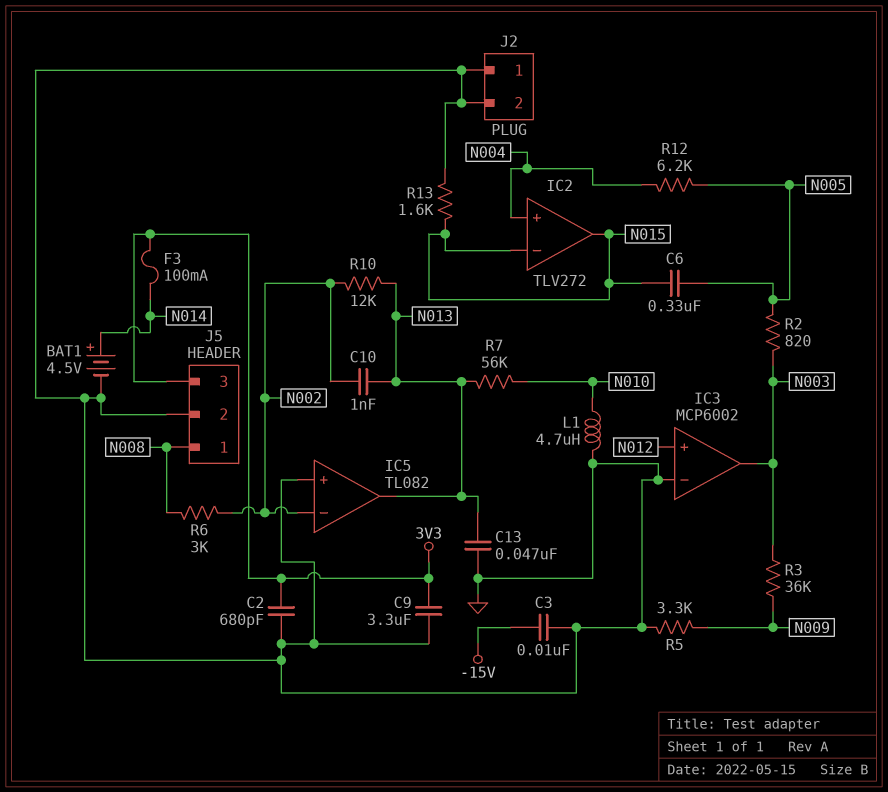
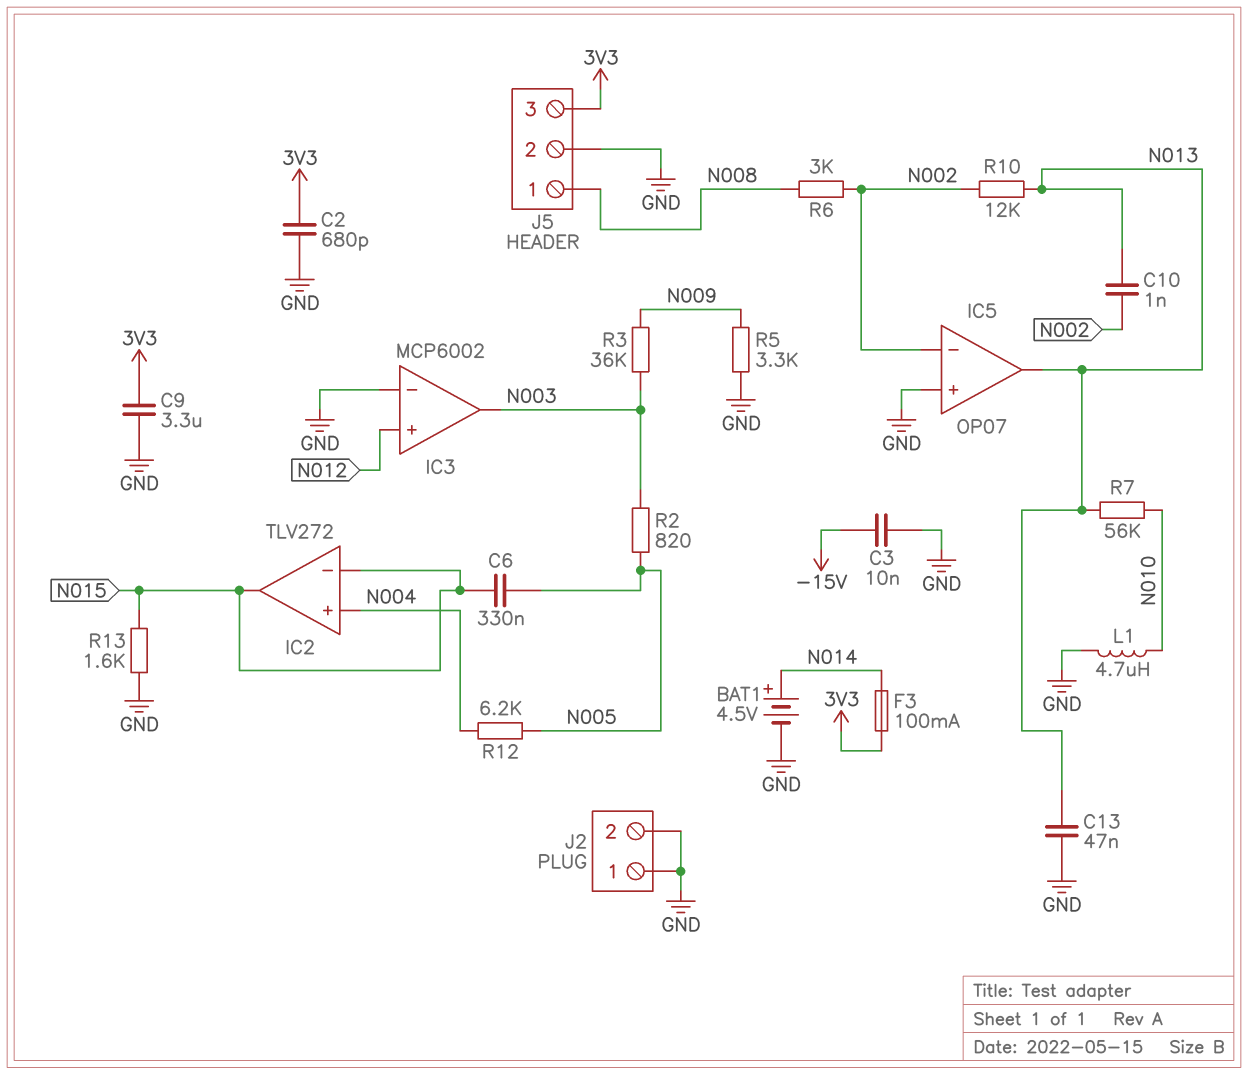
IC5: TL082 -> OP07

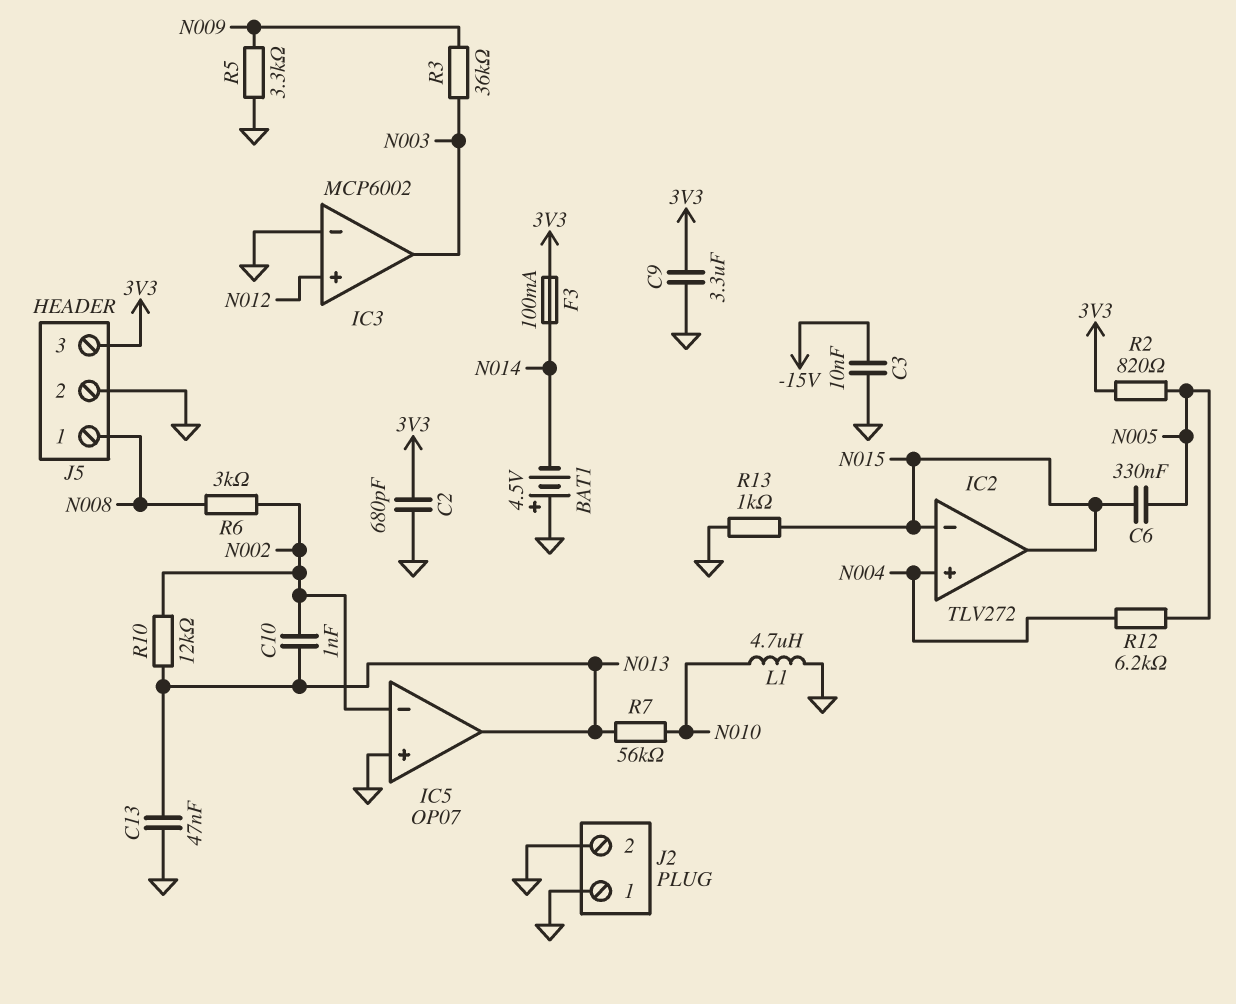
BAT1: 4.5V (plus N014, minus GND) -> 4.5V (plus GND, minus N014)
R2: 820 (N003, N005) -> 820 (3V3, N005)
R13: 1.6k (GND, N015) -> 1k (GND, N015)

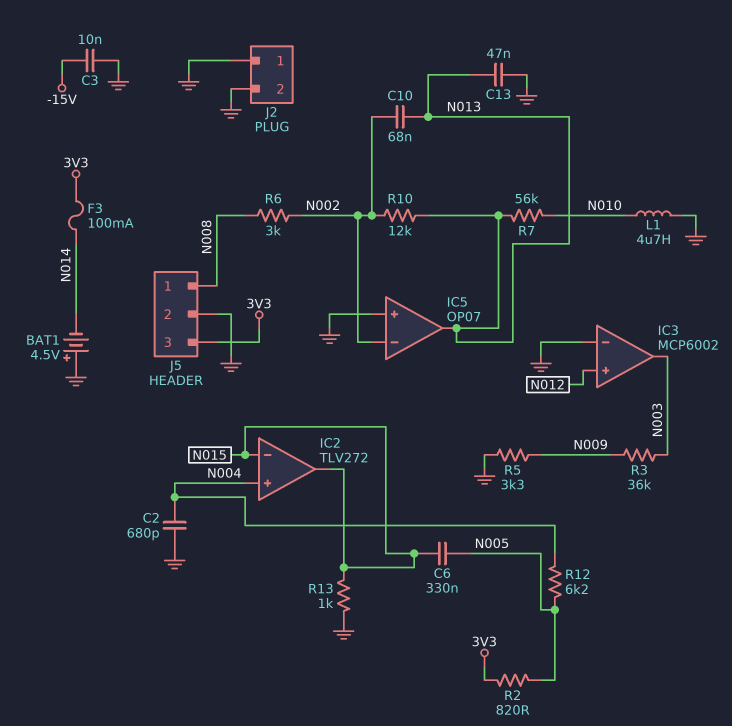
C2: 680pF (3V3, GND) -> 680pF (GND, N004)
C9: 3.3uF (3V3, GND) -> none
C10: 1nF (N002, N013) -> 68nF (N002, N013)

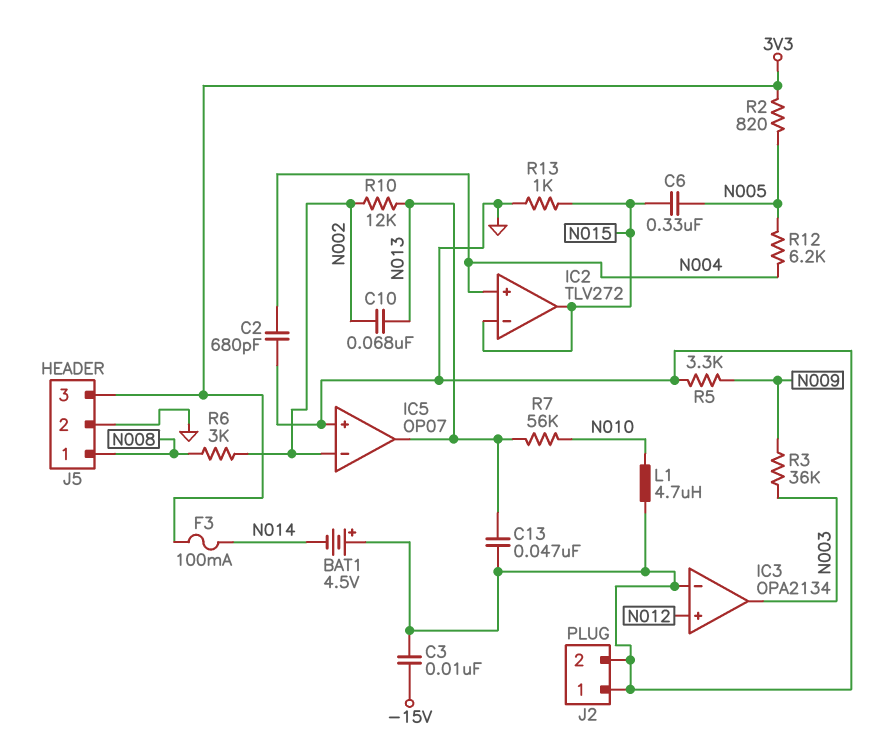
IC3: MCP6002 -> OPA2134

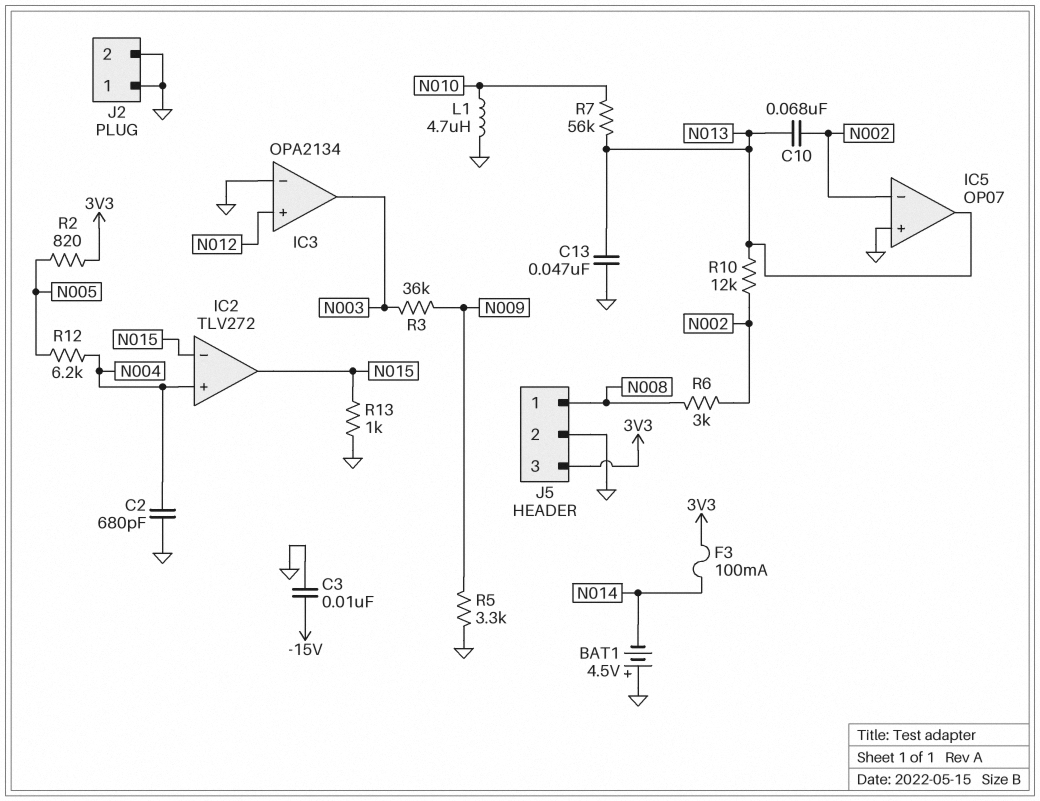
C6: 330nF (N005, N015) -> none

